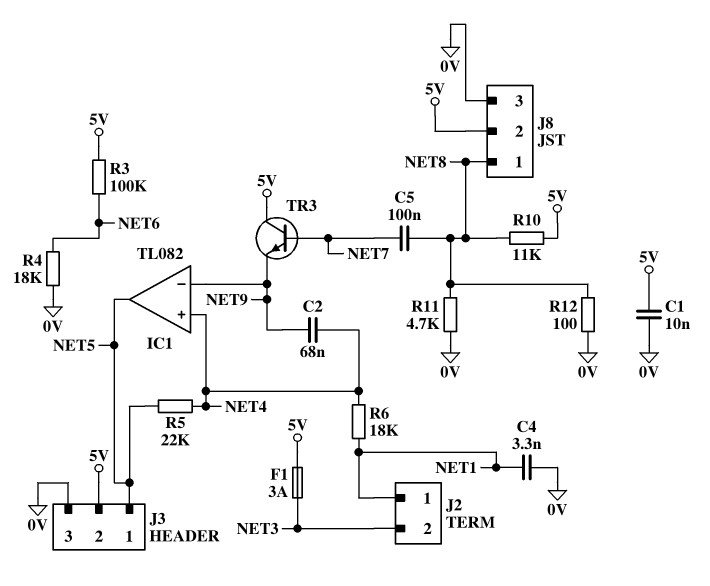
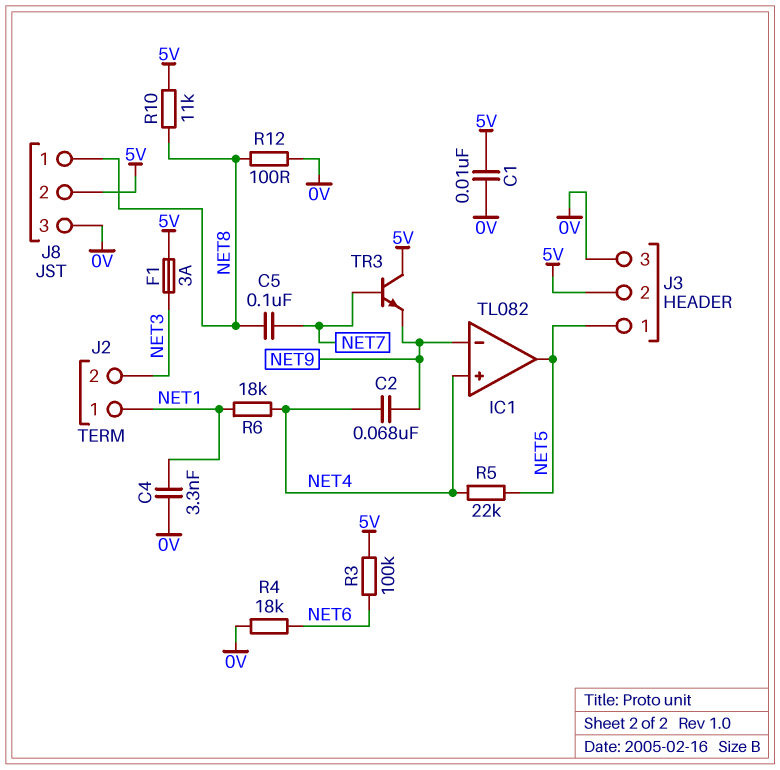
R11: 4.7k (0V, NET8) -> none

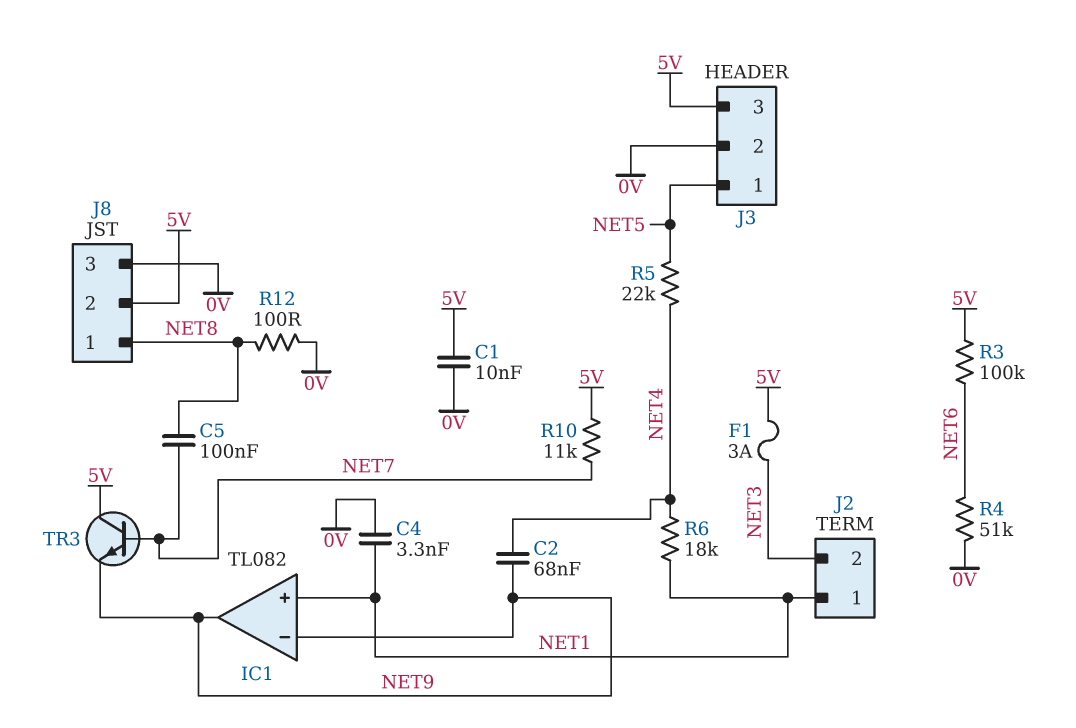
IC1 pin in+: NET4 -> NET1
IC1 pin out: NET5 -> NET9
J3 pin 2: 5V -> 0V
J3 pin 3: 0V -> 5V
R4: 18k (0V, NET6) -> 51k (0V, NET6)
R10: 11k (5V, NET8) -> 11k (5V, NET7)

